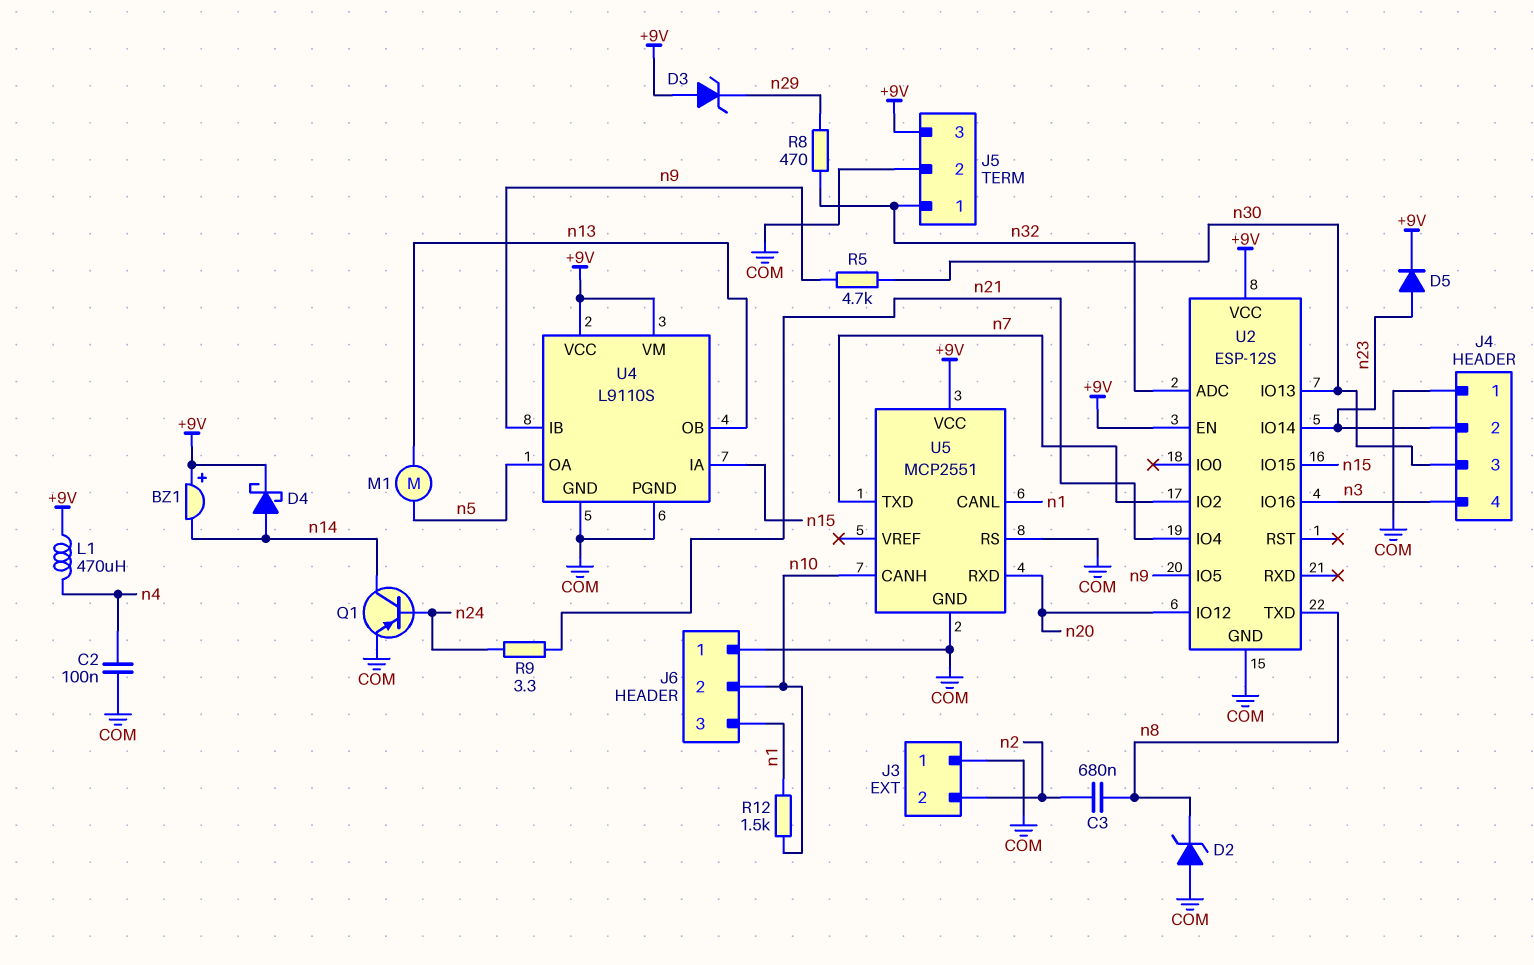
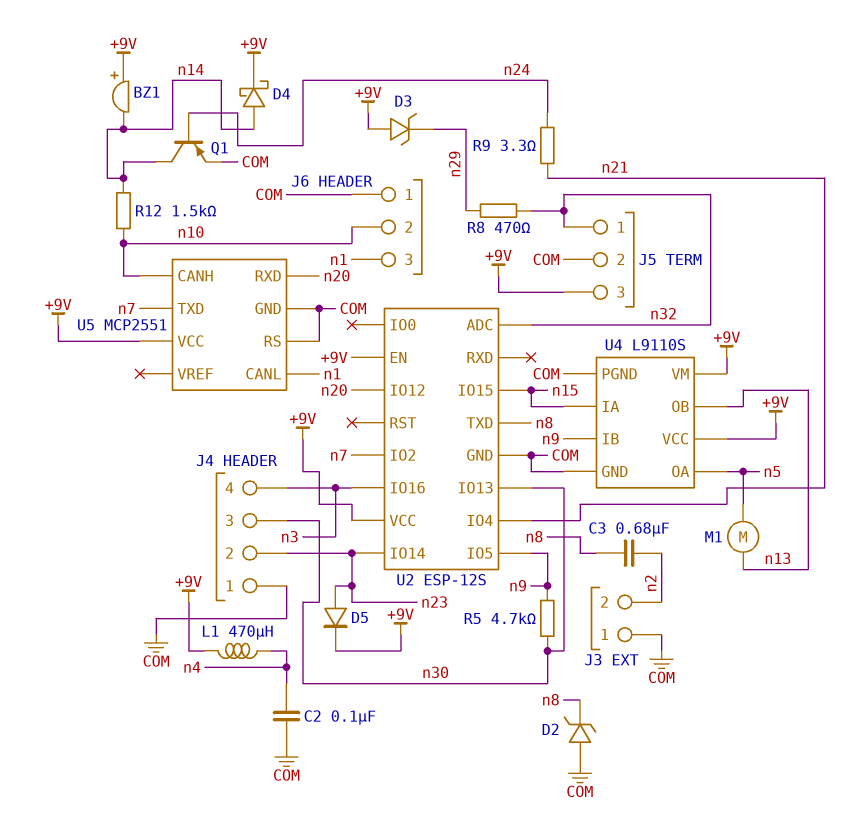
R12: 1.5k (n1, n10) -> 1.5k (n10, n14)

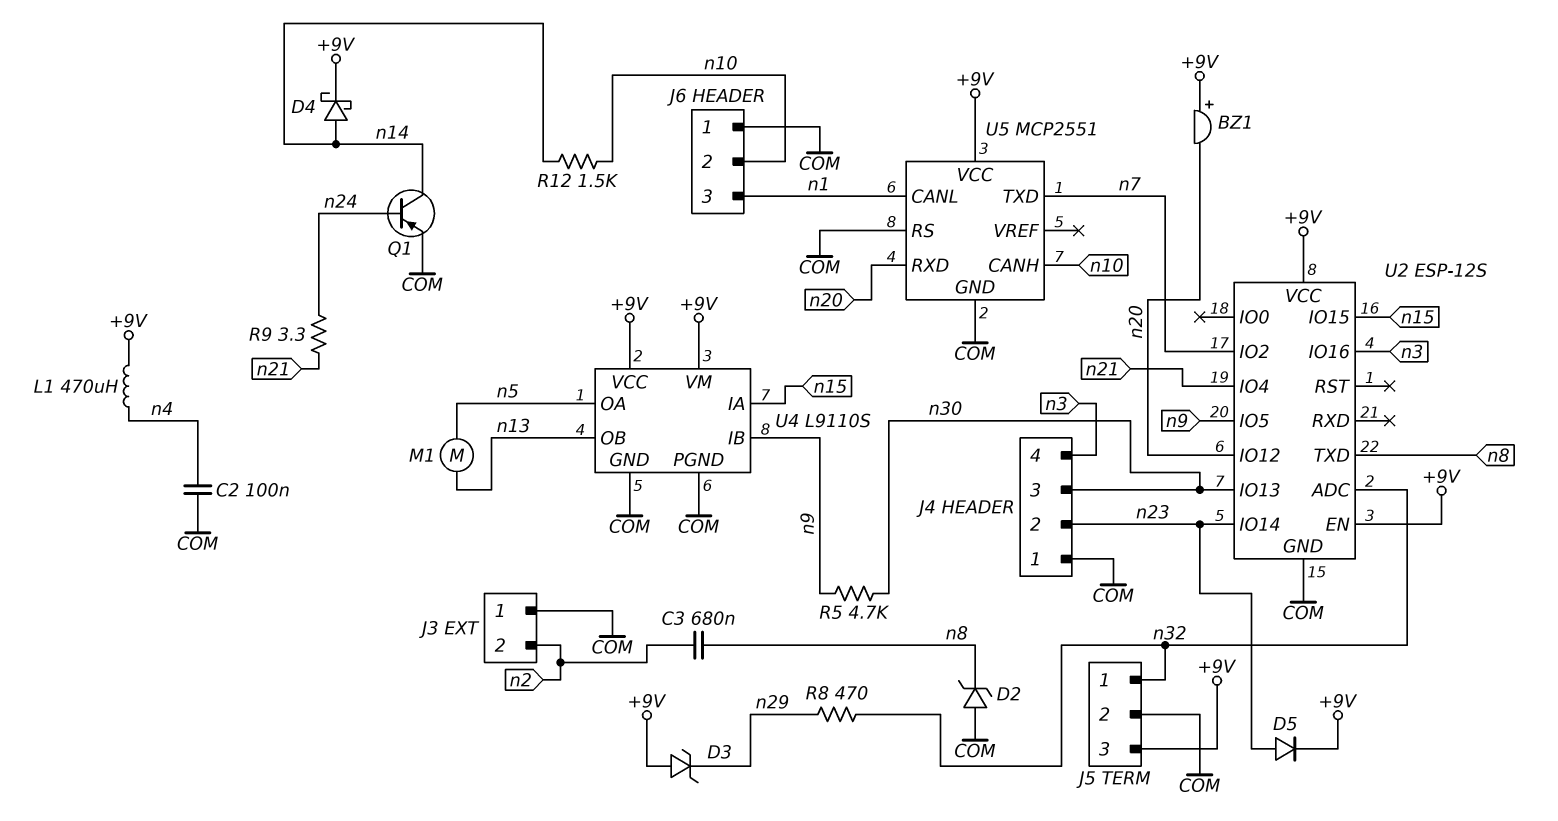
BZ1: buzzer (plus +9V, minus n14) -> buzzer (plus +9V, minus n20)

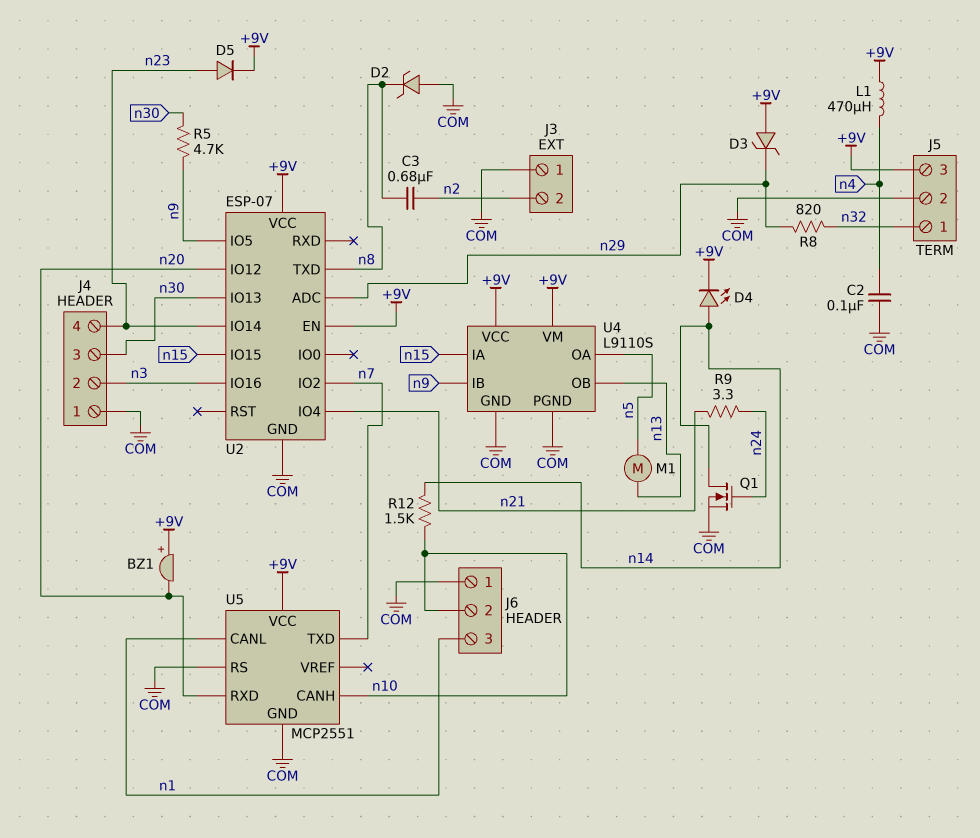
D4: schottky (A n14, K +9V) -> LED (A n14, K +9V)
J4 pin 2: n23 -> n3
J4 pin 4: n3 -> n23
Q1: PNP (B n24, C n14, E COM) -> NMOS (G n24, D n14, S COM)
R8: 470 (n29, n32) -> 820 (n29, n32)
U2: ESP-12S -> ESP-07
U2 pin ADC: n32 -> n29

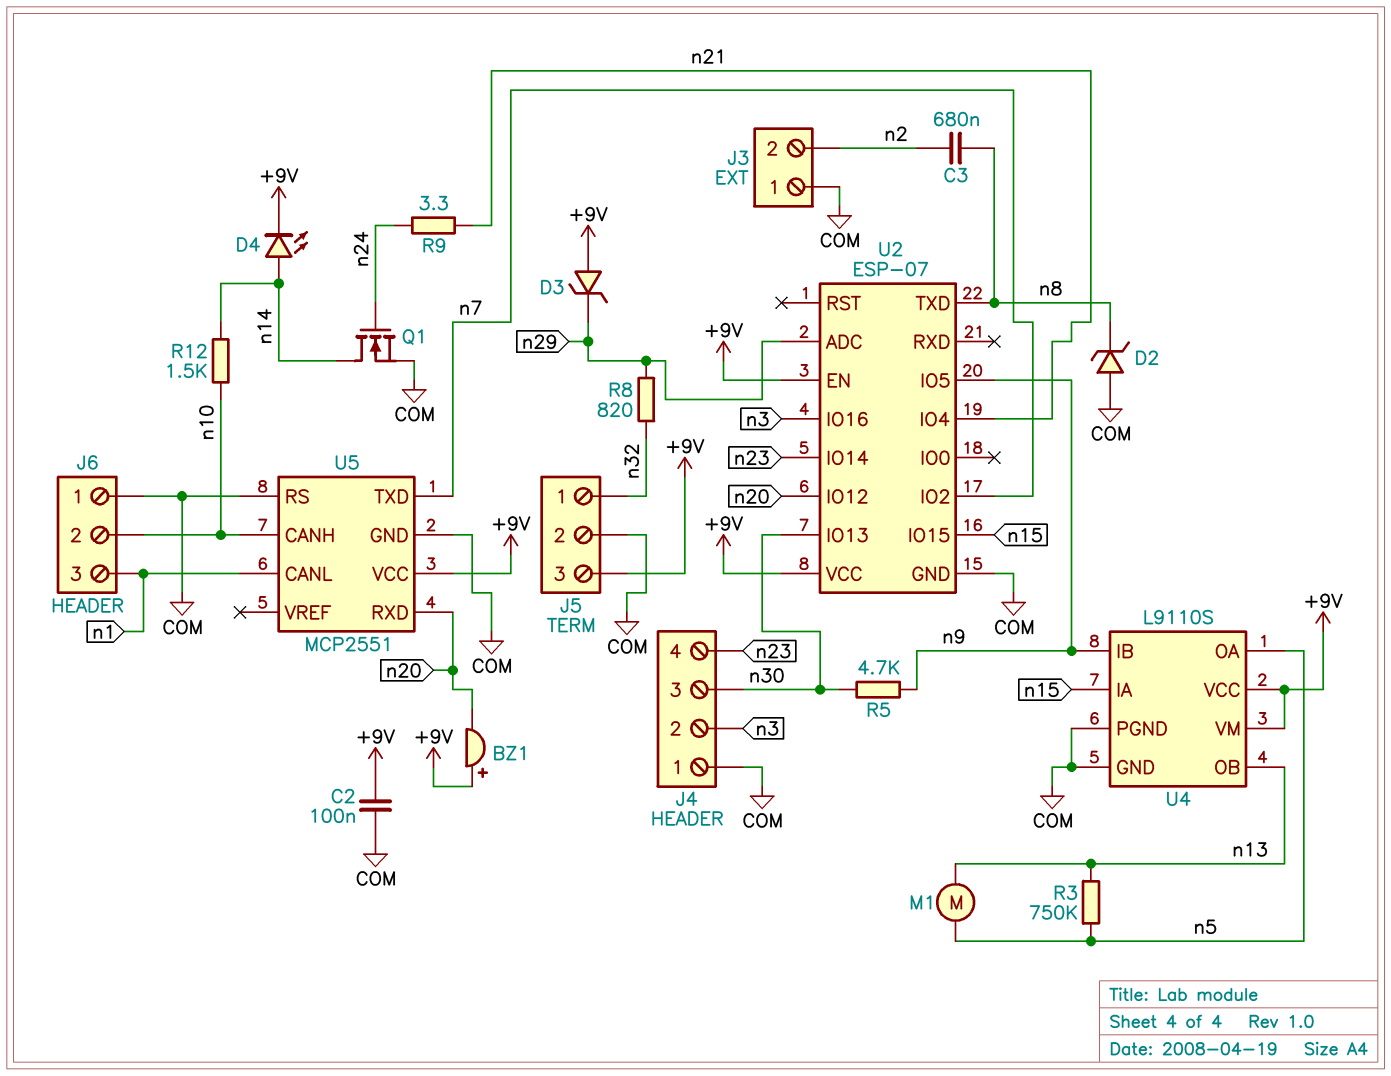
C2: 100nF (COM, n4) -> 100nF (+9V, COM)
D5: diode (A n23, K +9V) -> none
L1: 470uH (+9V, n4) -> none
R3: none -> 750k (n5, n13)

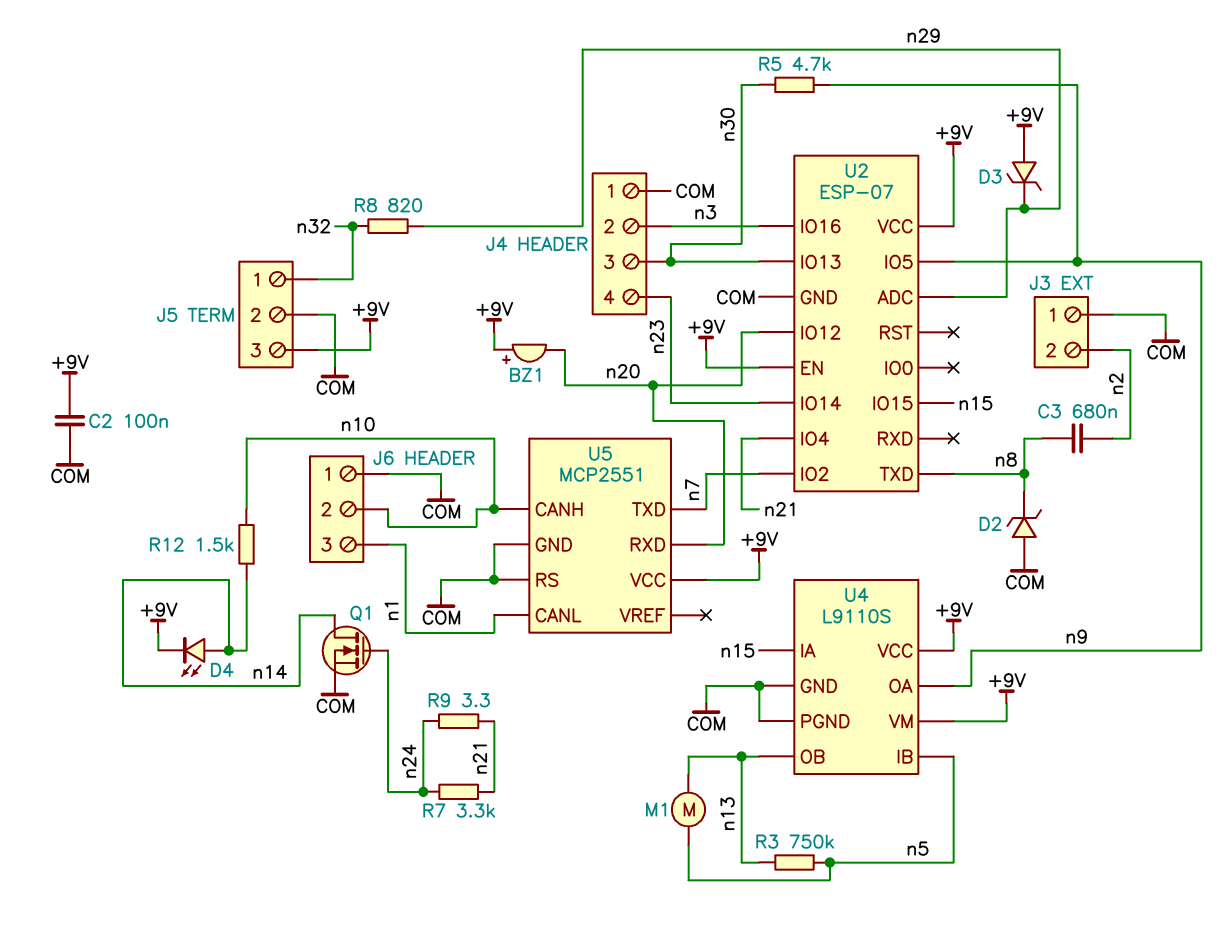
R7: none -> 3.3k (n21, n24)
U4 pin IB: n9 -> n5
U4 pin OA: n5 -> n9

